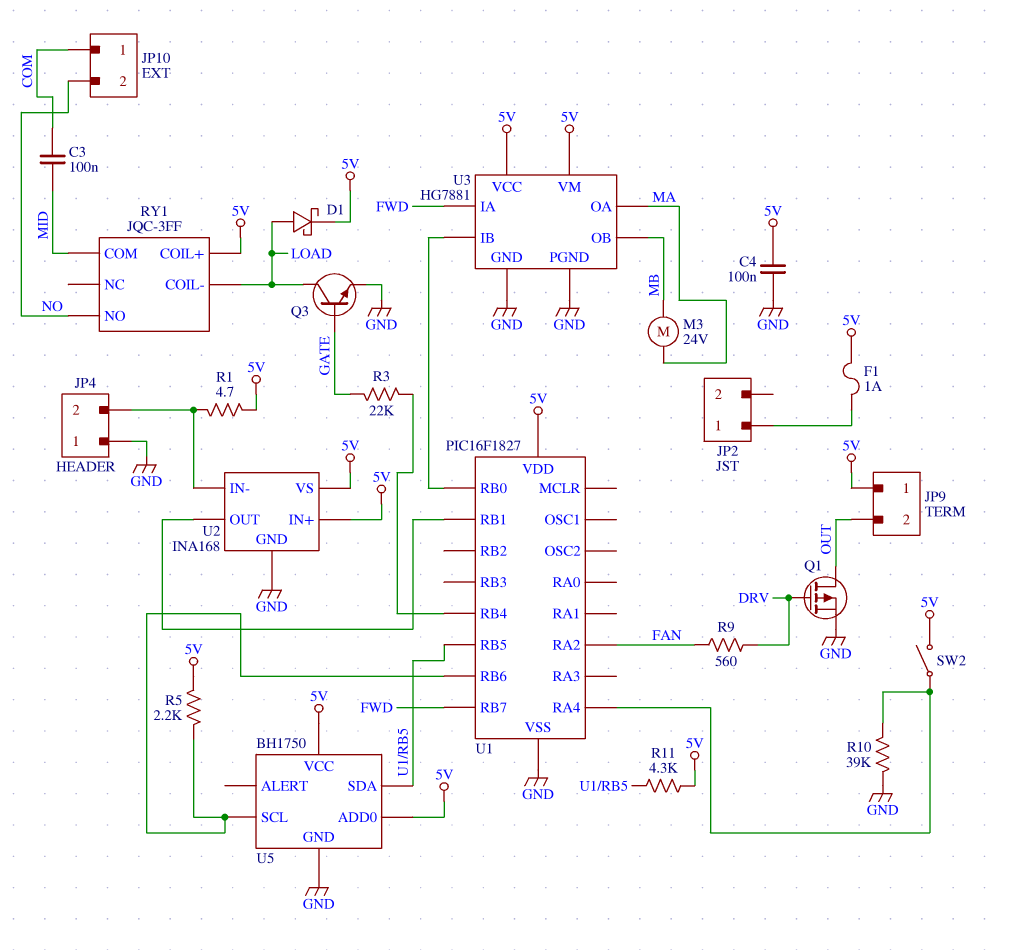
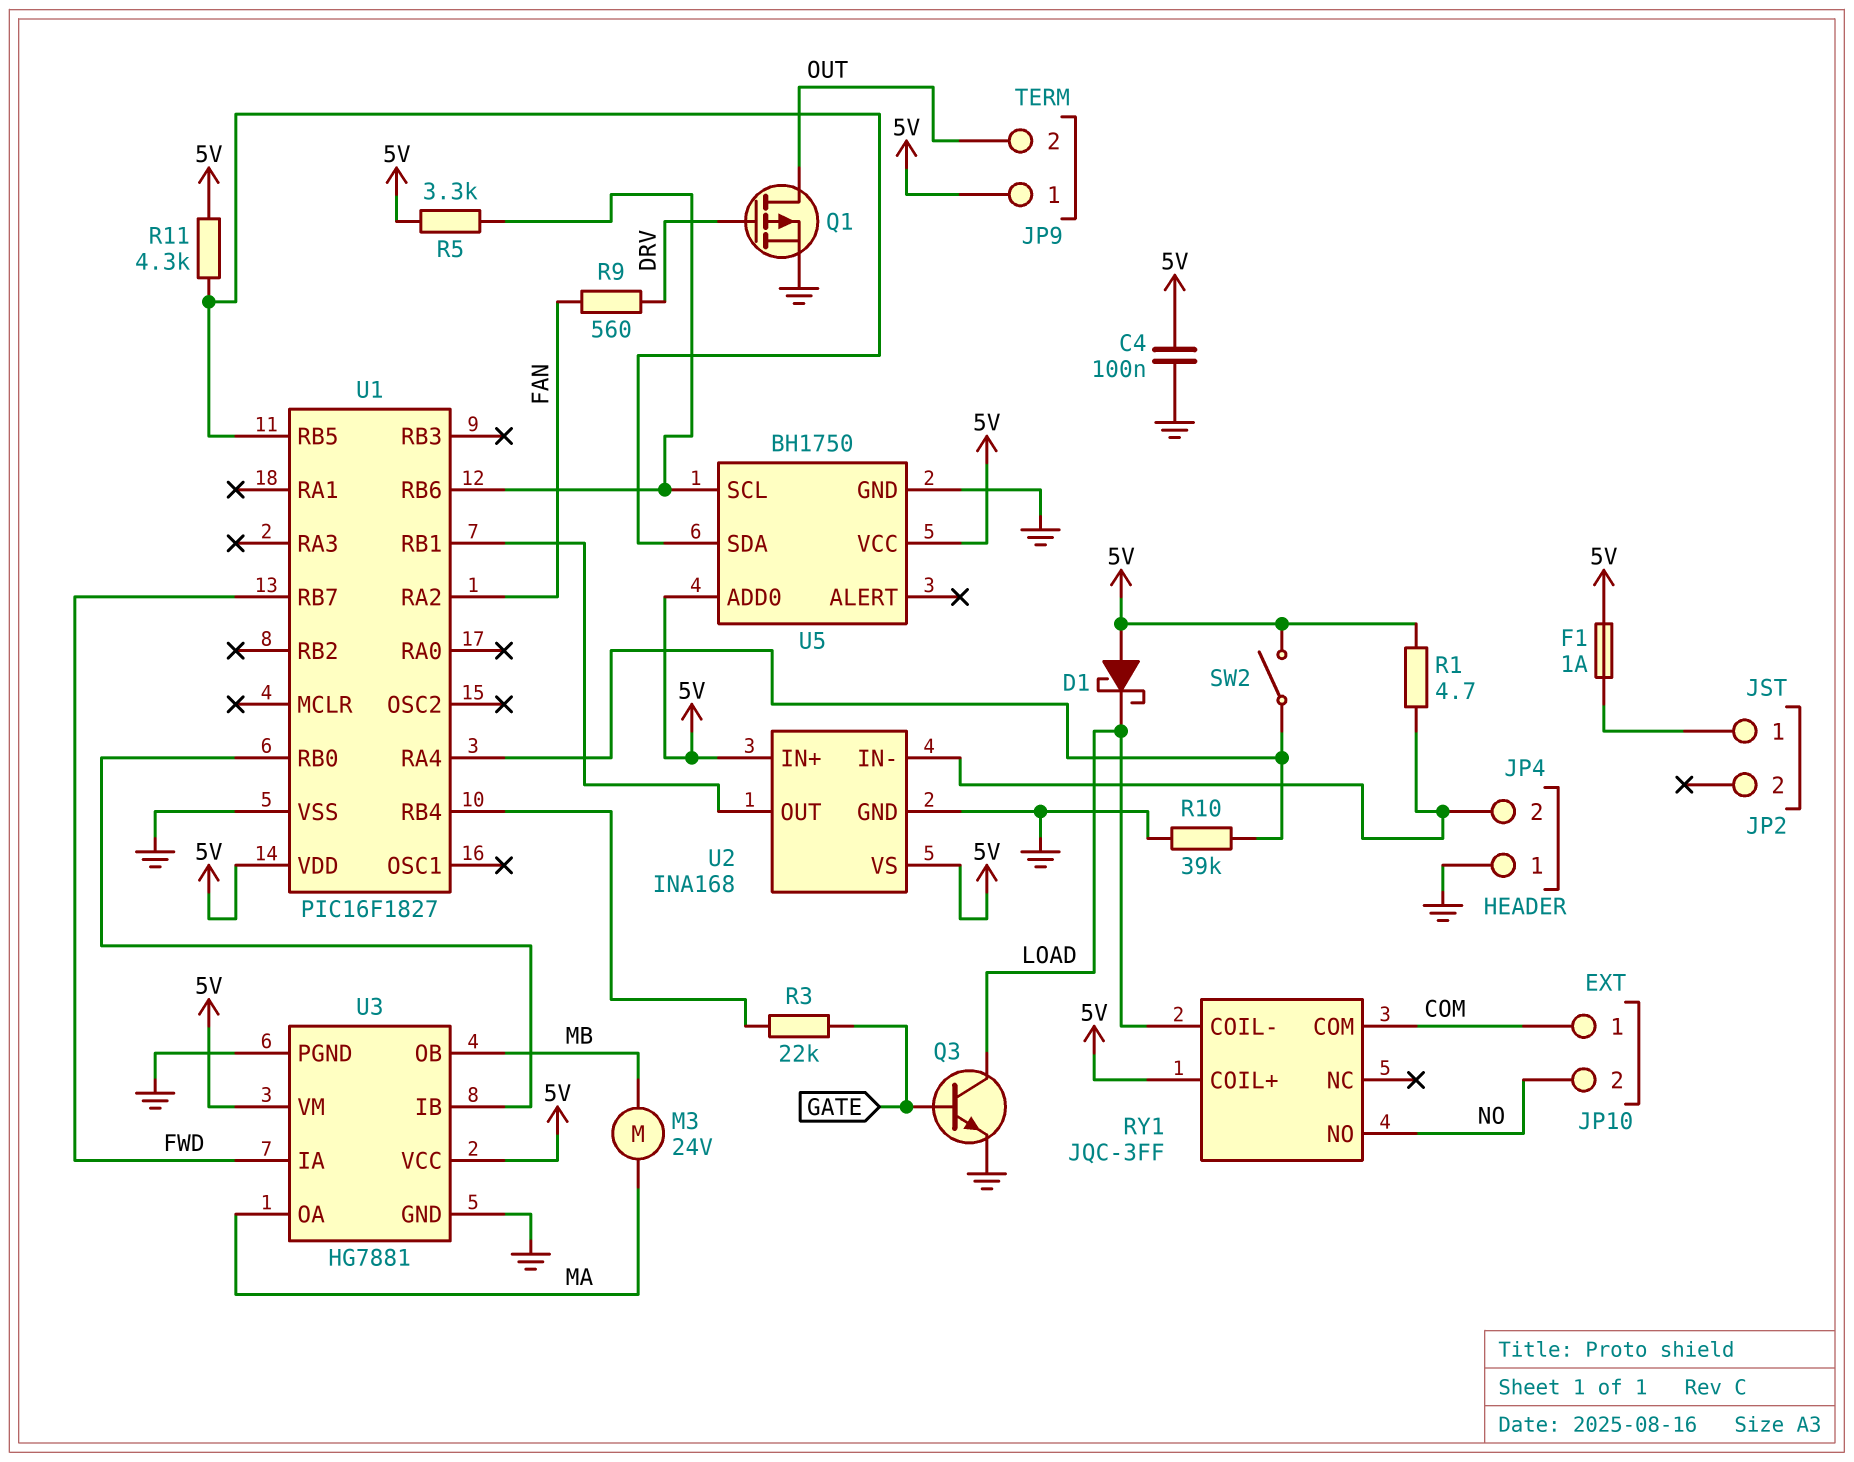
C3: 100nF (COM, MID) -> none
D1: schottky (A LOAD, K 5V) -> schottky (A 5V, K LOAD)
R5: 2.2k (5V, U1/RB6) -> 3.3k (5V, U1/RB6)
RY1 pin COM: MID -> COM

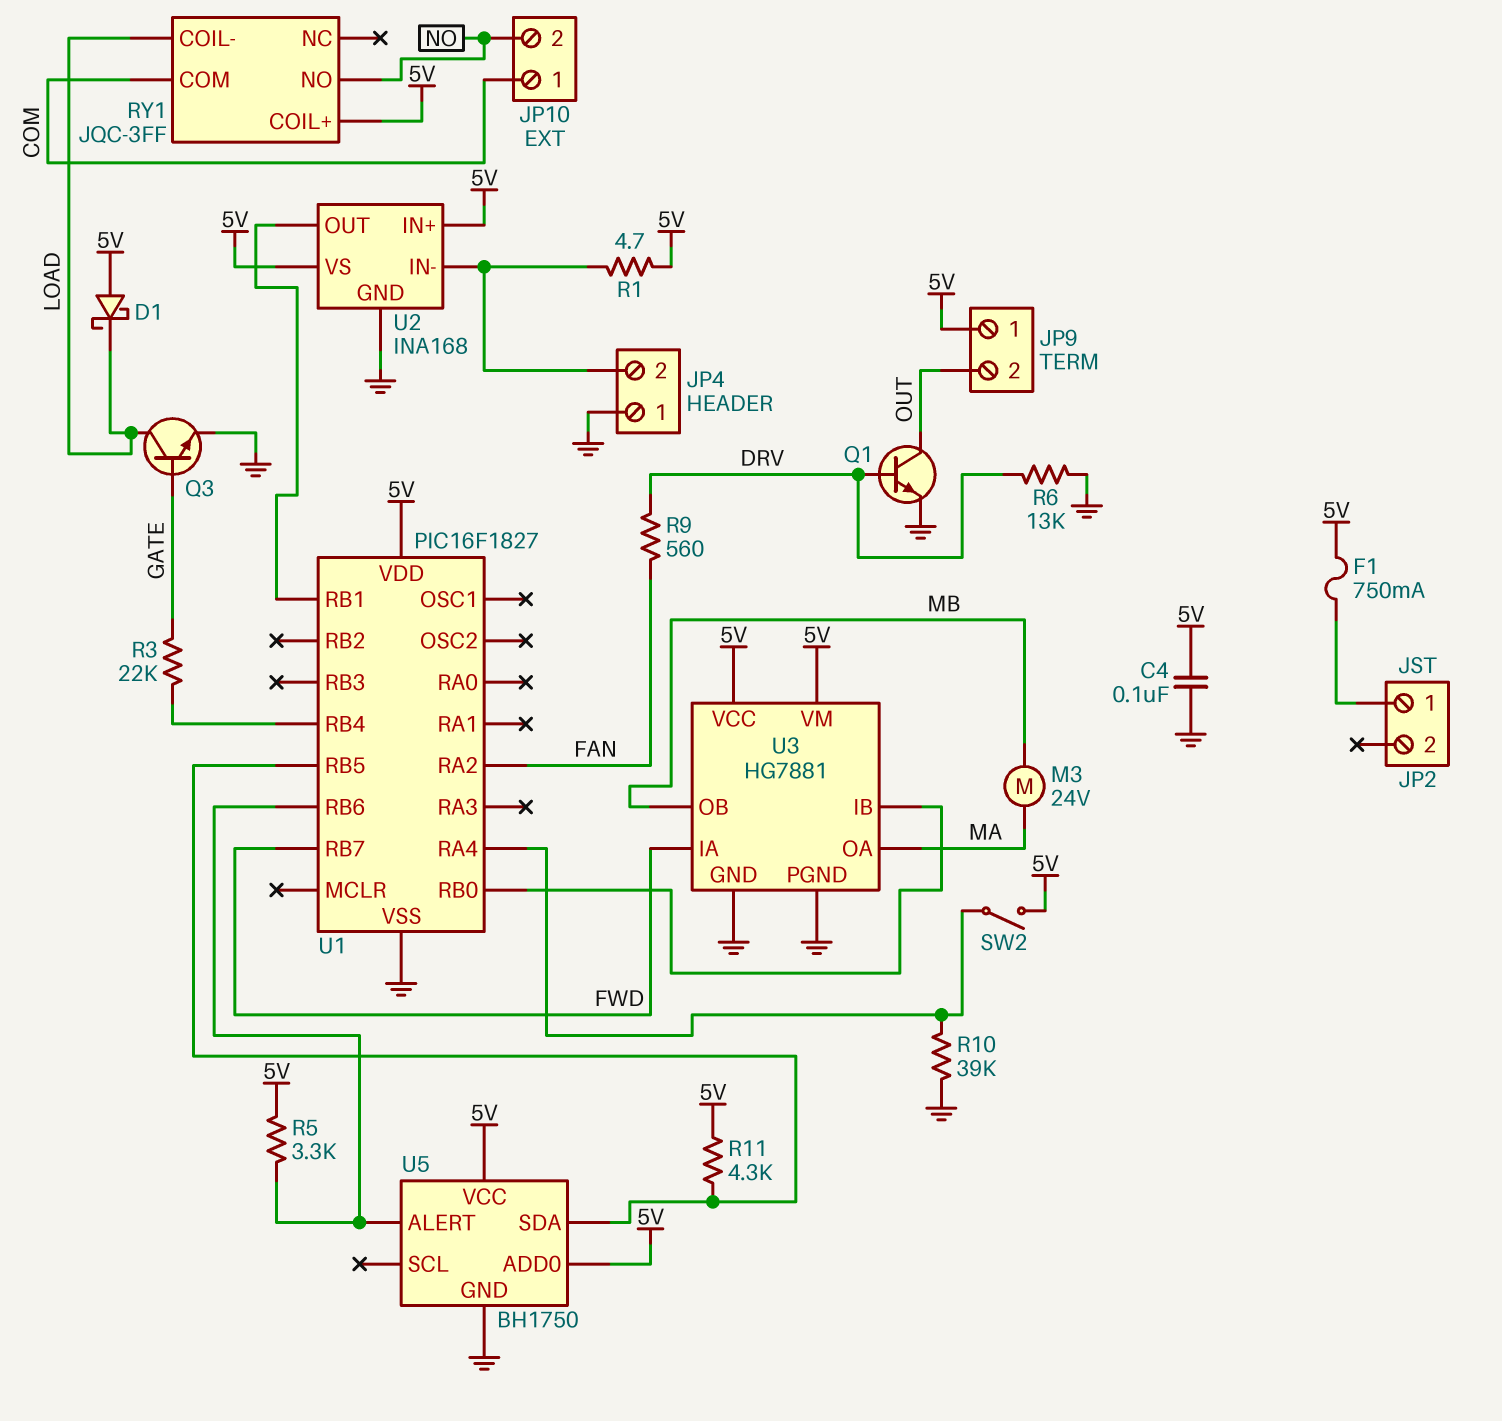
F1: 1A (5V, JP2/1) -> 750mA (5V, JP2/1)
Q1: PMOS (G DRV, D OUT, S GND) -> NPN (B DRV, C OUT, E GND)
R6: none -> 13k (DRV, GND)
U5 pin ALERT: none -> U1/RB6
U5 pin SCL: U1/RB6 -> none

